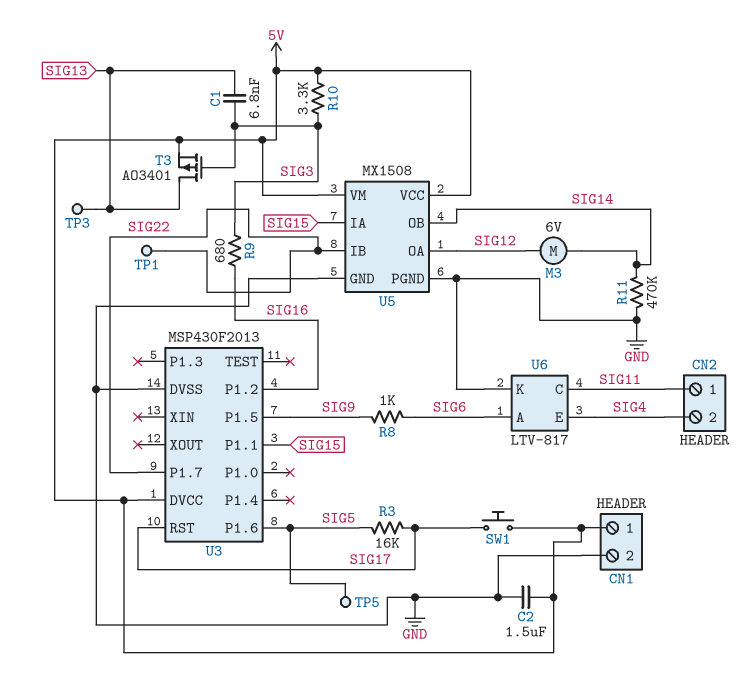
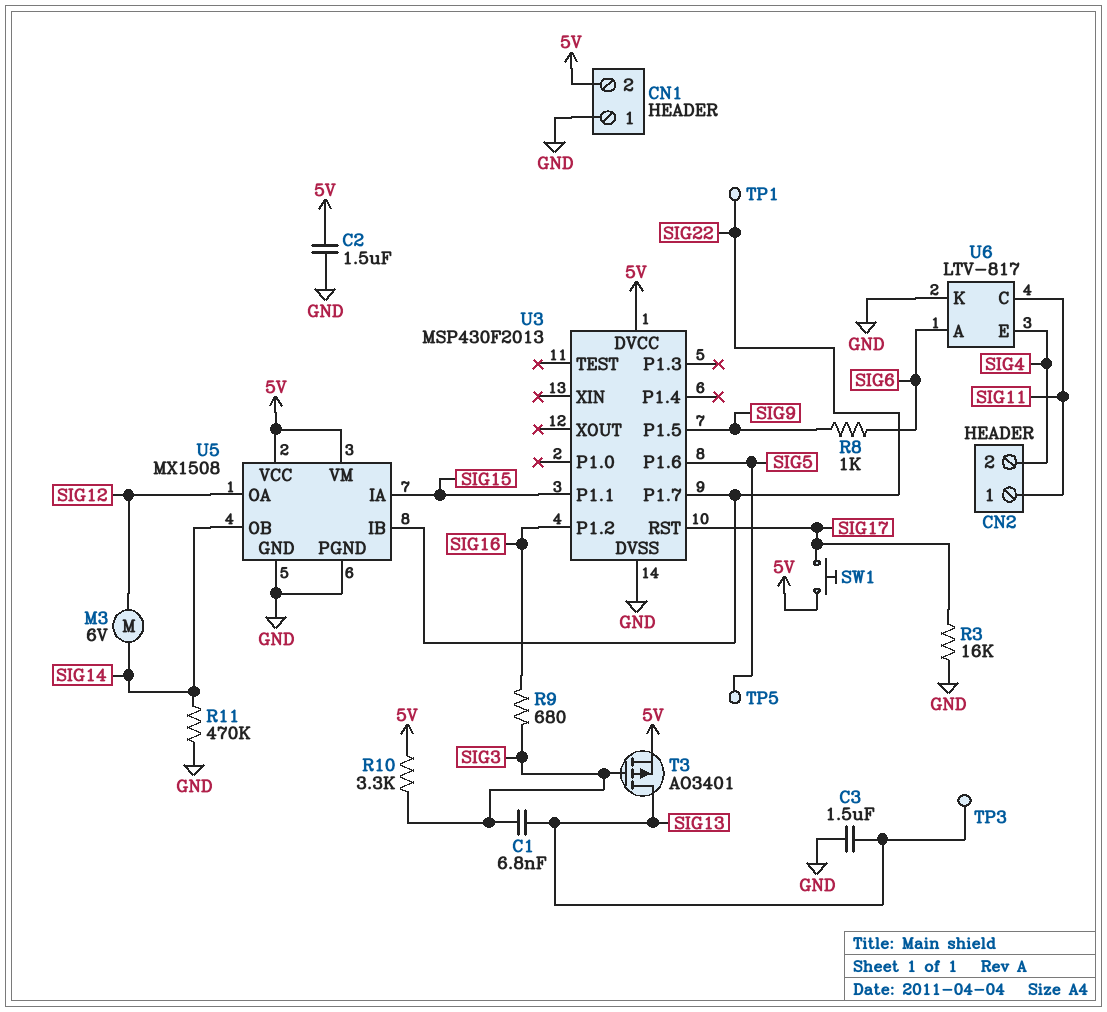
C3: none -> 1.5uF (GND, SIG13)
CN1 pin 1: 5V -> GND
CN1 pin 2: GND -> 5V
R3: 16k (SIG5, SIG17) -> 16k (GND, SIG17)

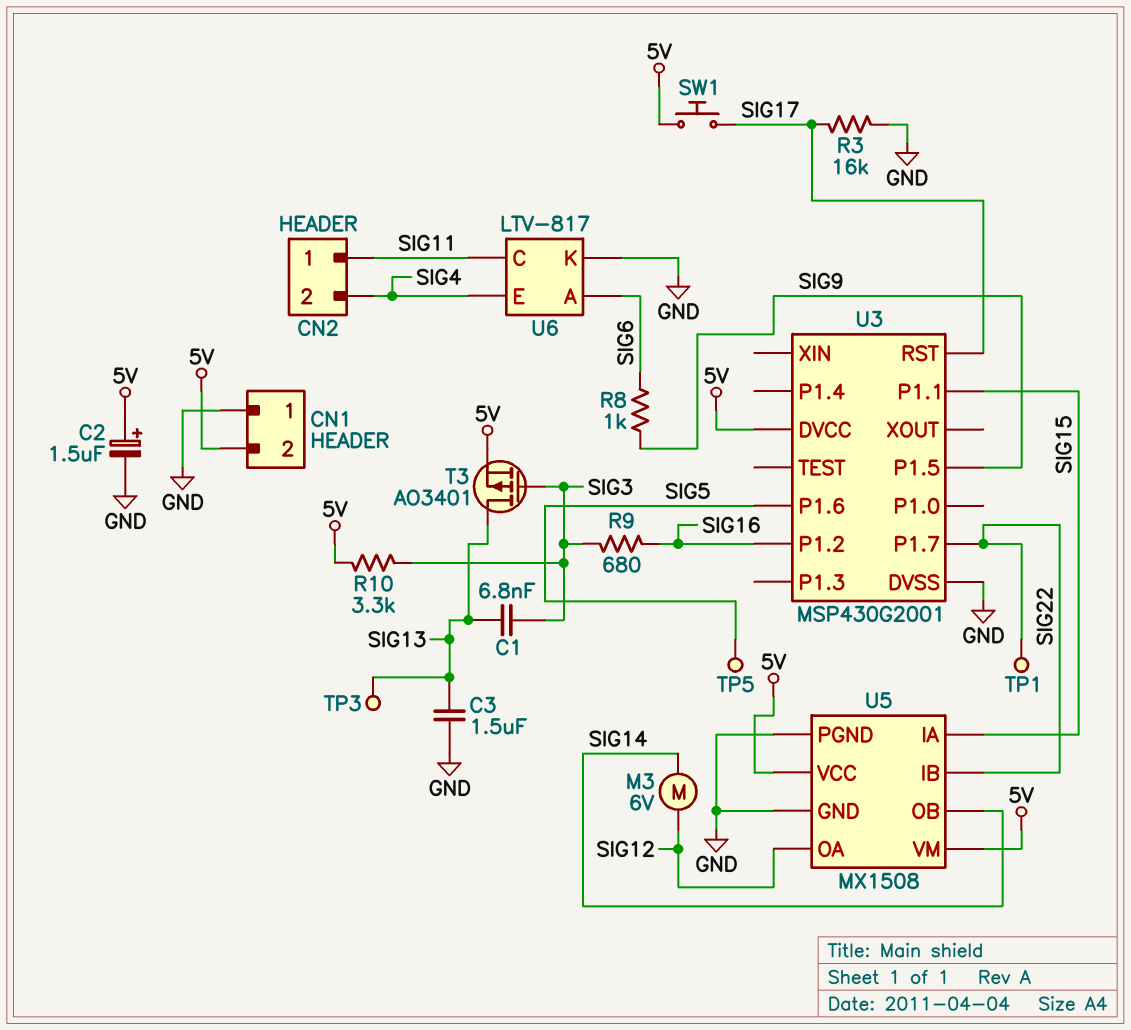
C2: 1.5uF (5V, GND) -> 1.5uF (plus 5V, minus GND)
R11: 470k (GND, SIG14) -> none
U3: MSP430F2013 -> MSP430G2001

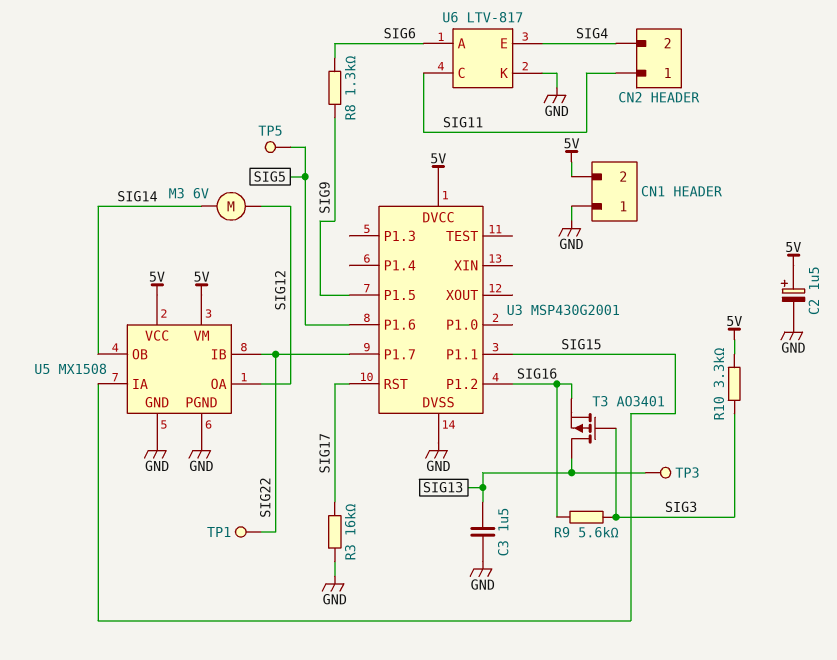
C1: 6.8nF (SIG3, SIG13) -> none
R8: 1k (SIG6, SIG9) -> 1.3k (SIG6, SIG9)
R9: 680 (SIG3, SIG16) -> 5.6k (SIG3, SIG16)
SW1: button (5V, SIG17) -> none
T3: PMOS AO3401 (G SIG3, D SIG13, S 5V) -> PMOS AO3401 (G SIG3, D SIG13, S SIG16)

